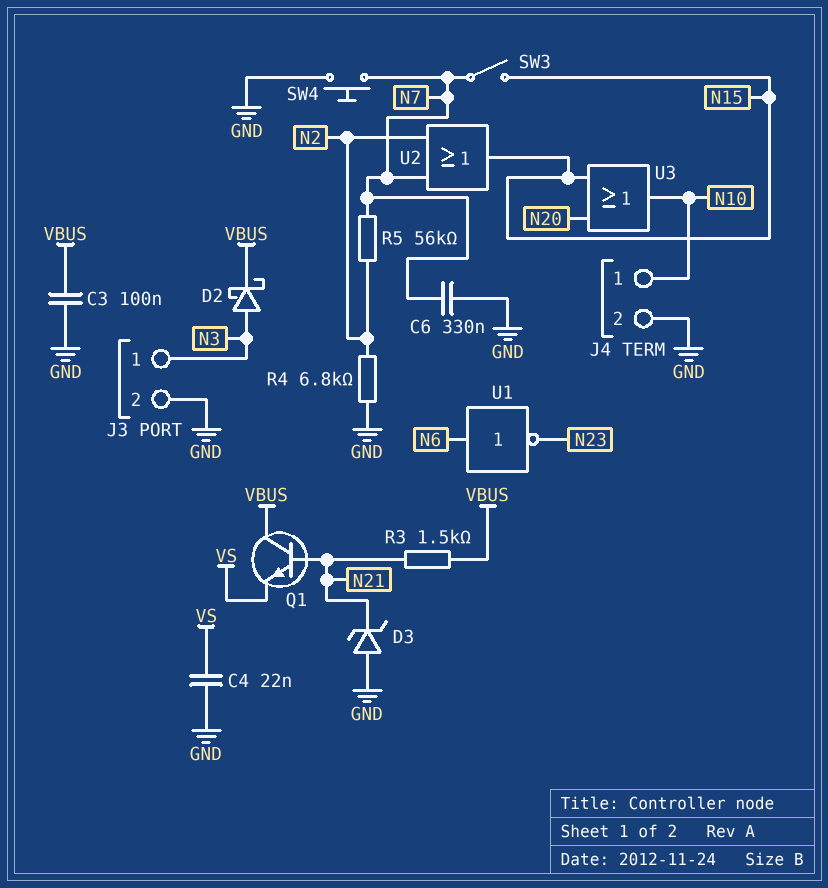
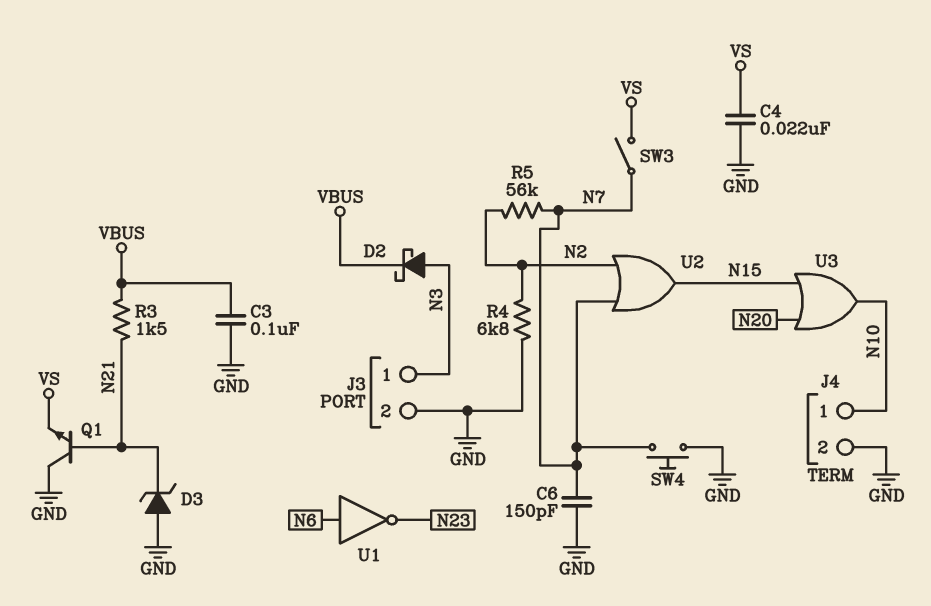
C6: 330nF (GND, N7) -> 150pF (GND, N7)
Q1: NPN (B N21, C VBUS, E VS) -> NPN (B N21, C GND, E VS)
SW3: switch (N7, N15) -> switch (N7, VS)

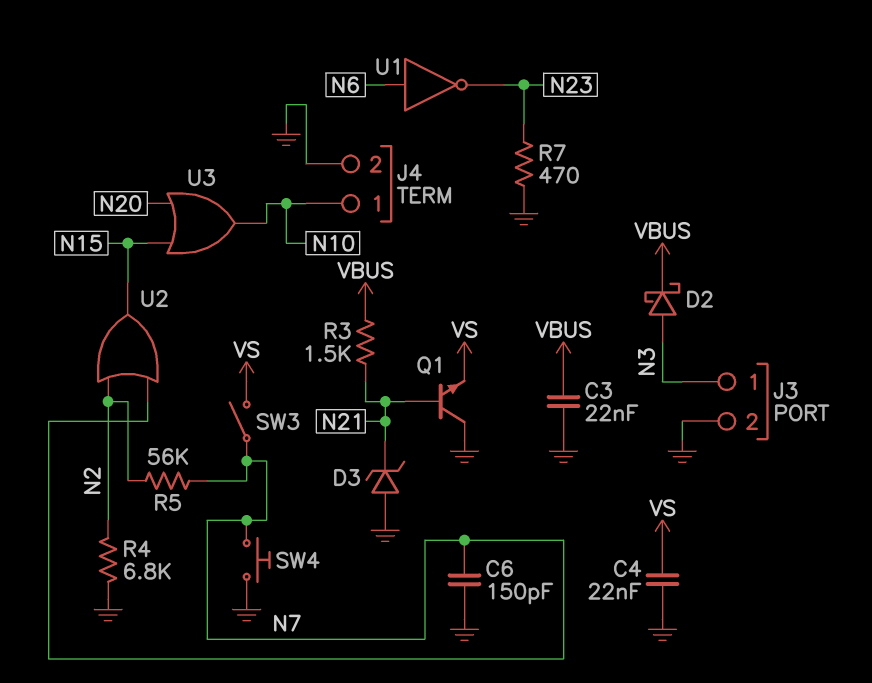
C3: 100nF (GND, VBUS) -> 22nF (GND, VBUS)
R7: none -> 470 (GND, N23)

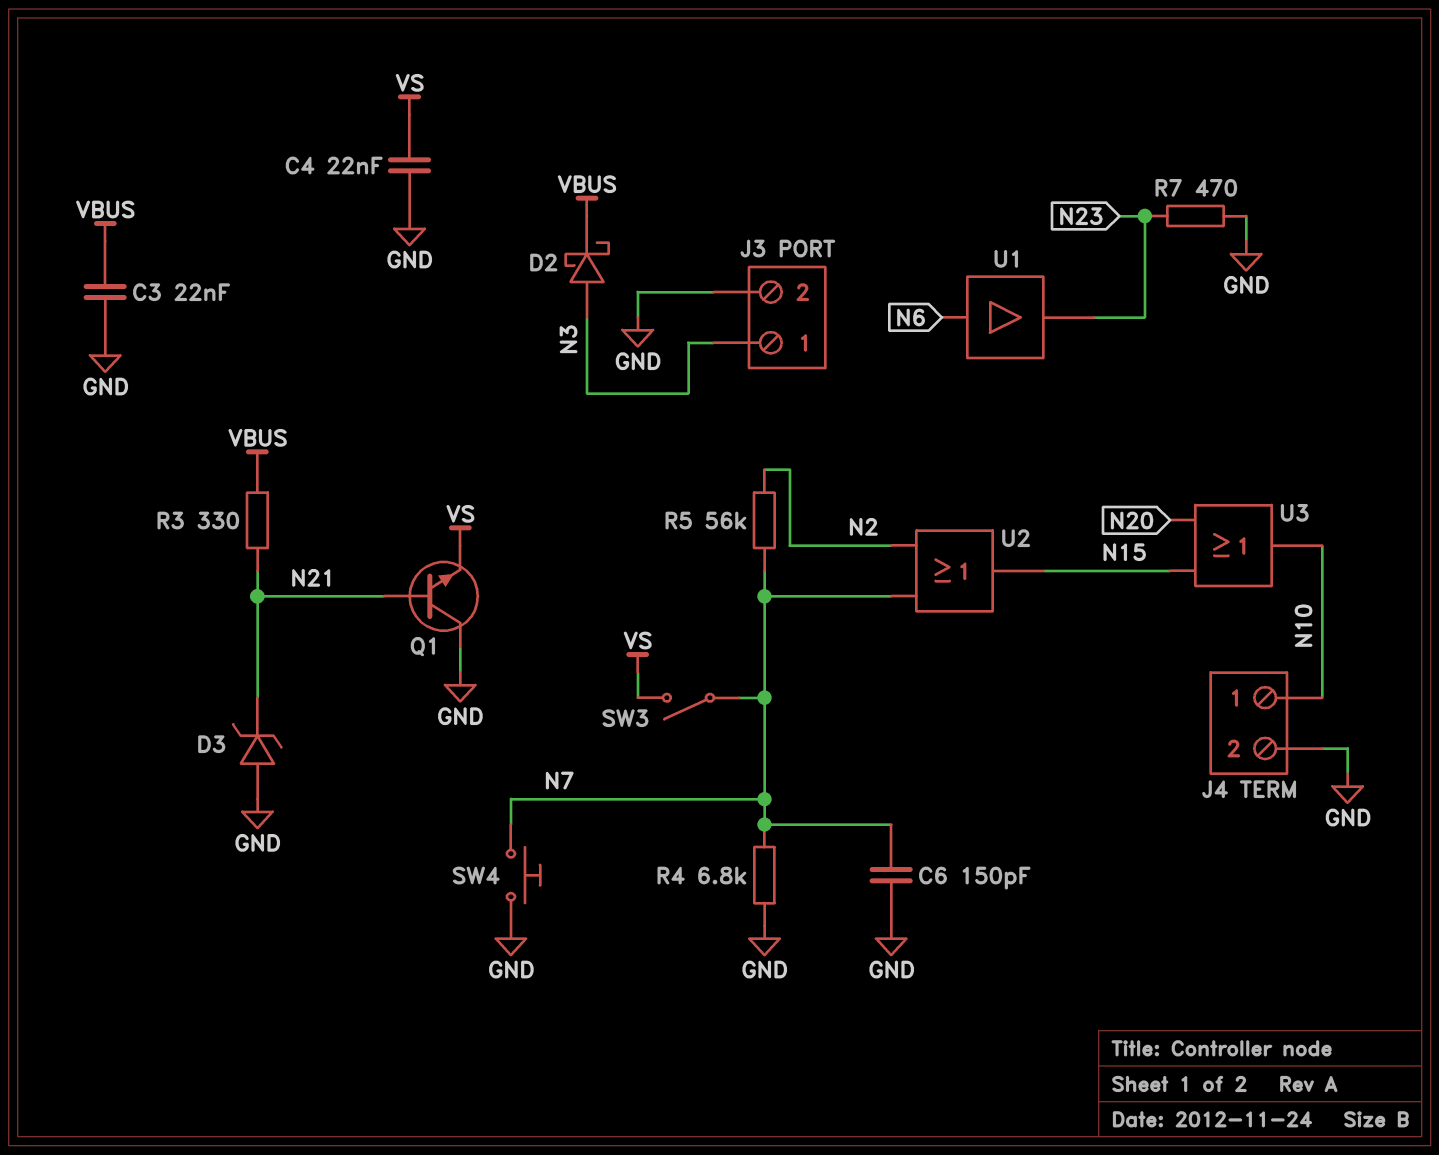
R3: 1.5k (N21, VBUS) -> 330 (N21, VBUS)
R4: 6.8k (GND, N2) -> 6.8k (GND, N7)
U1: NOT (in N6, out N23) -> buffer (in N6, out N23)

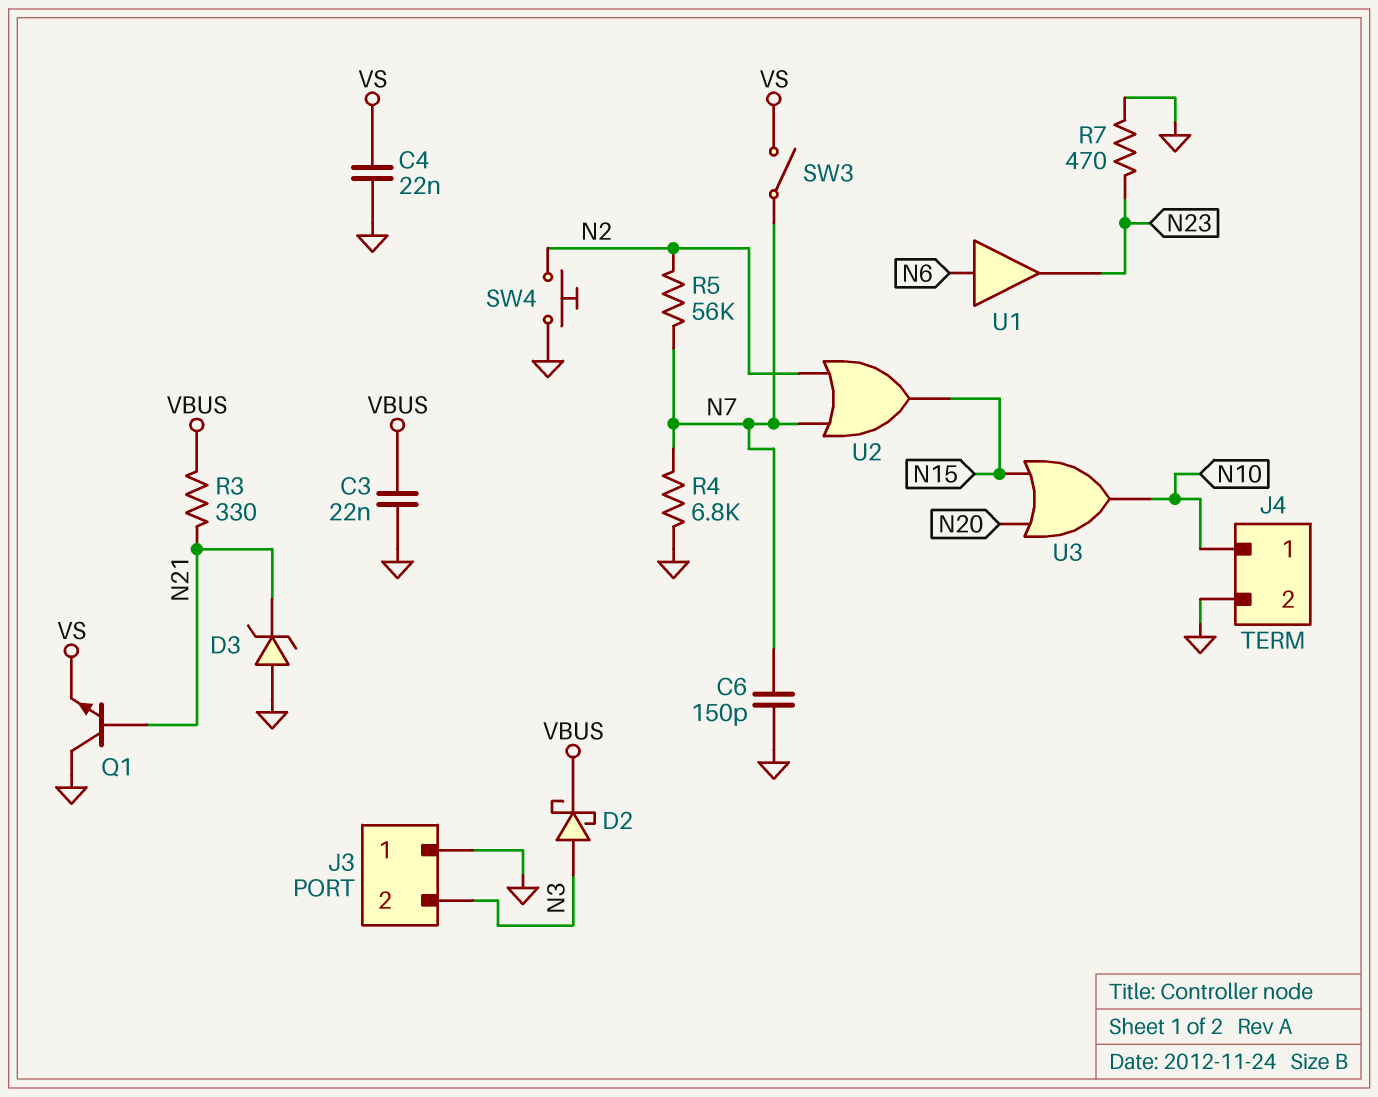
J3 pin 1: N3 -> GND
J3 pin 2: GND -> N3
SW4: button (GND, N7) -> button (GND, N2)

